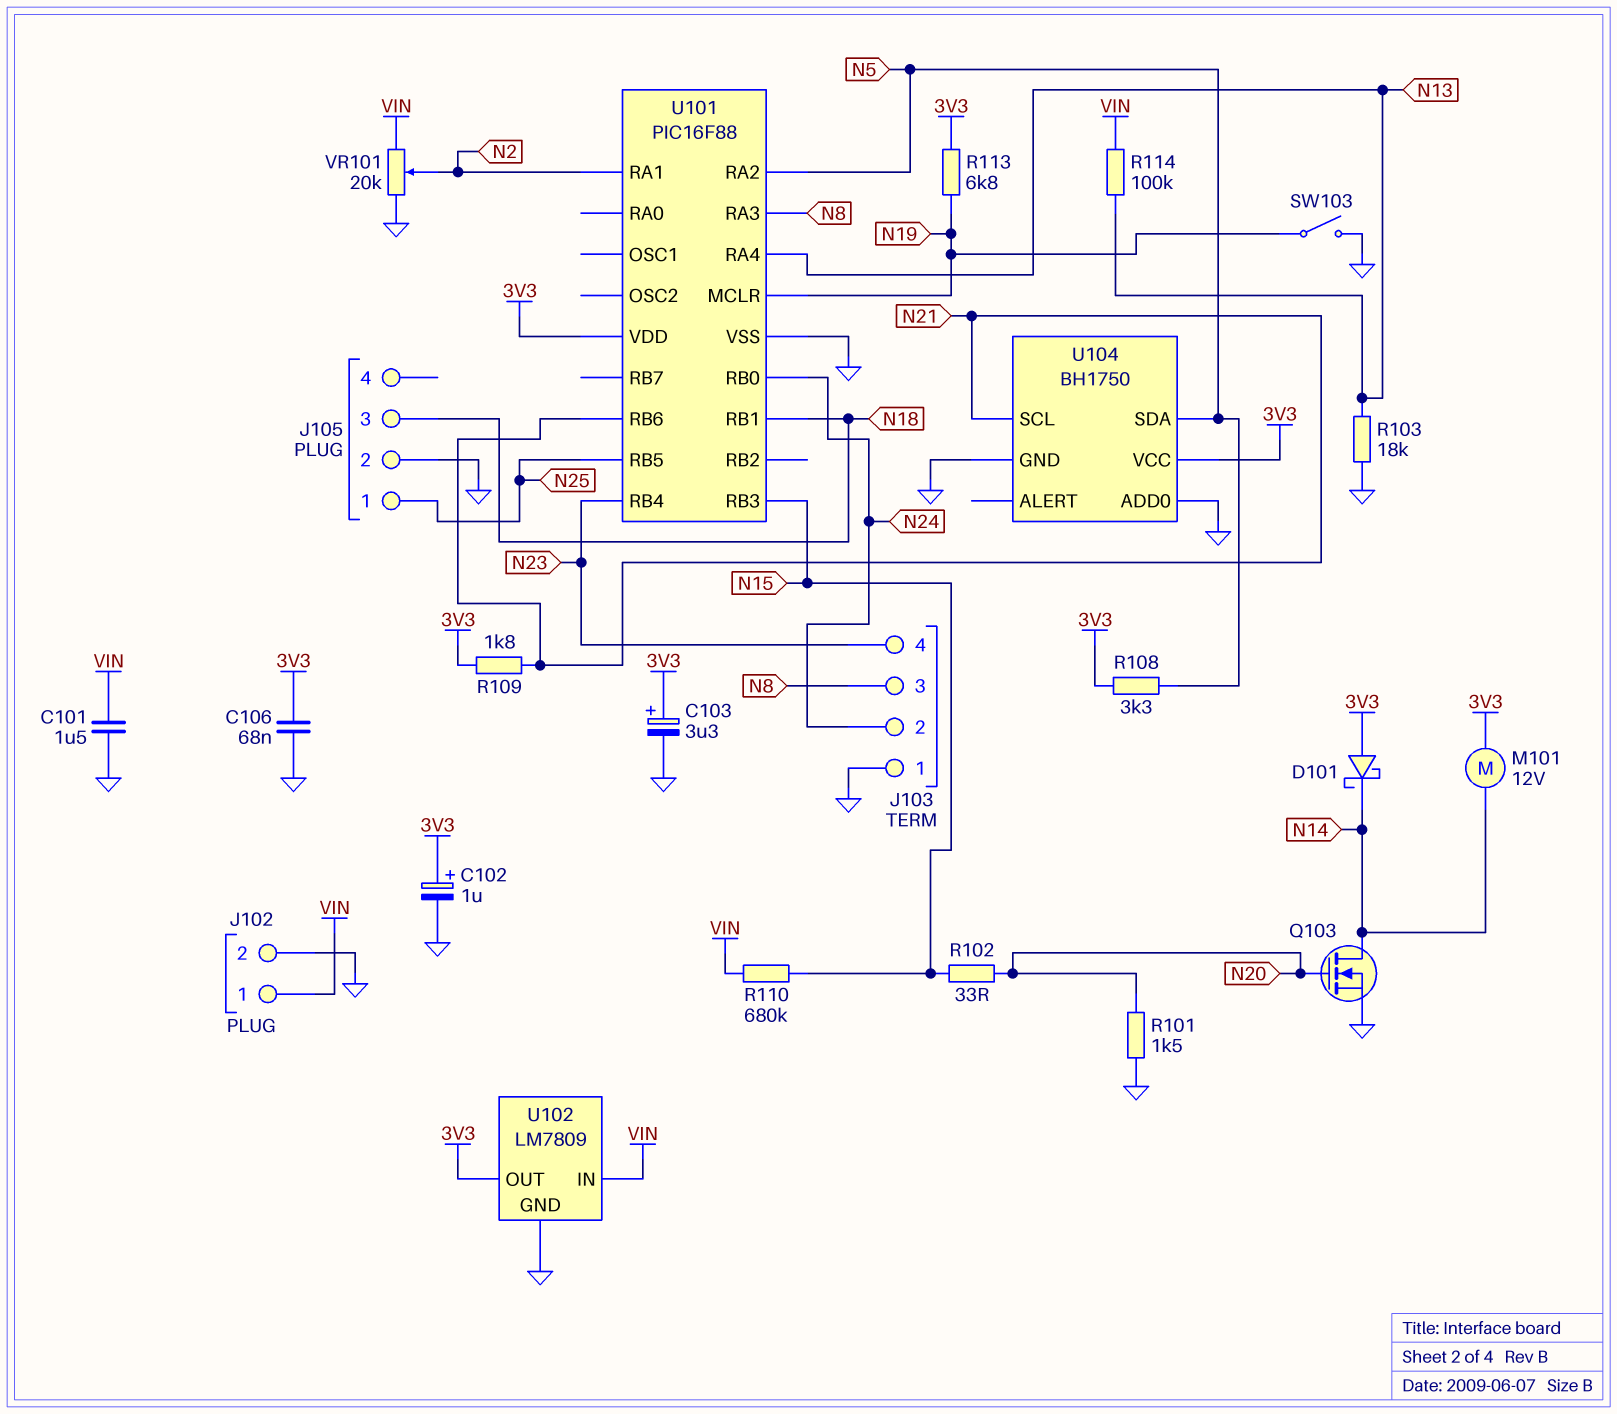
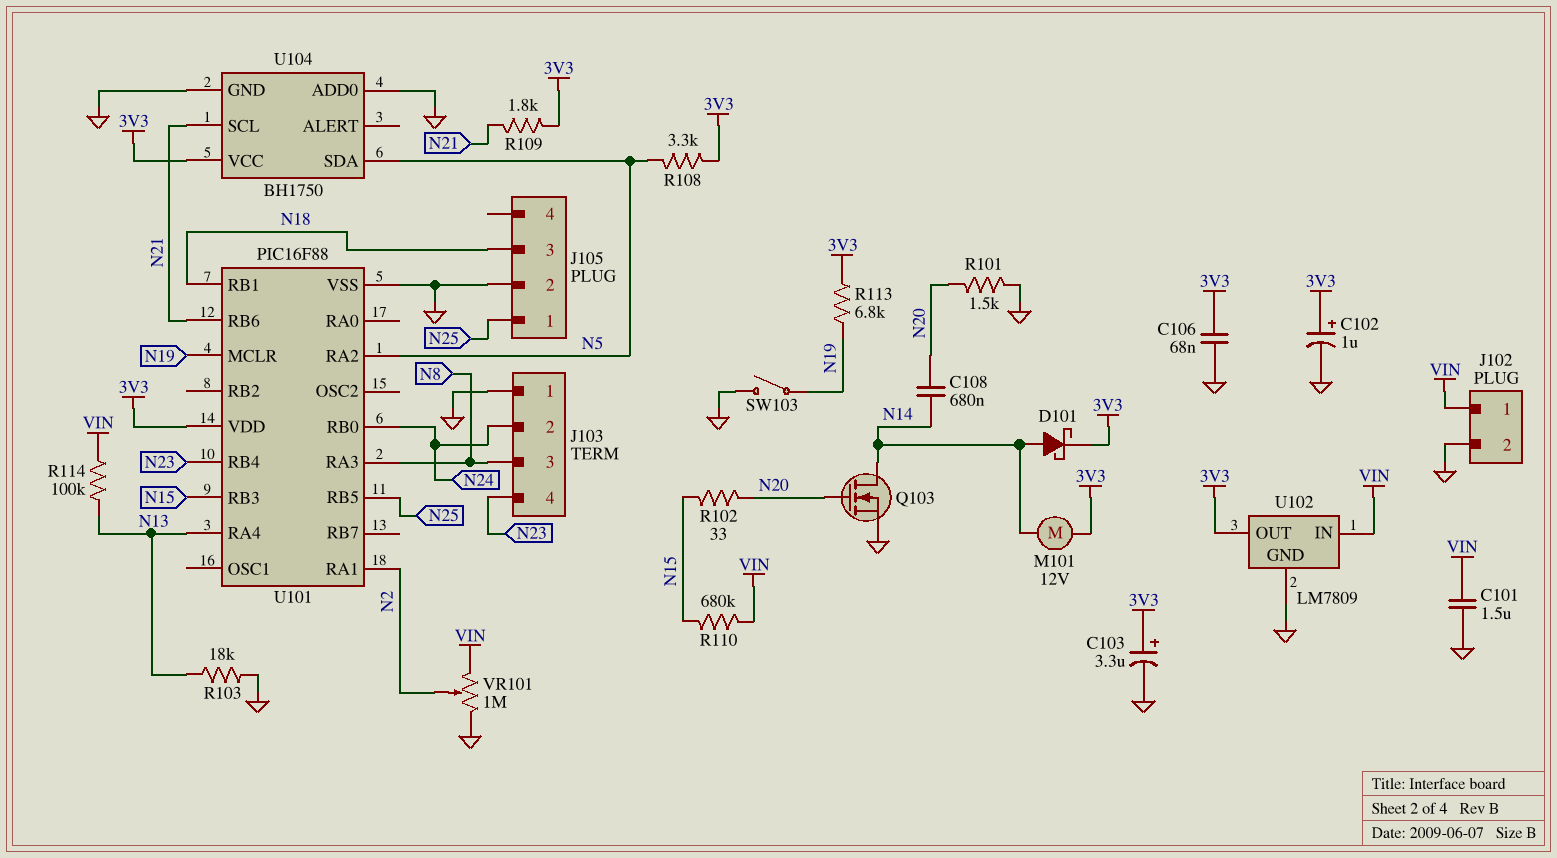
C108: none -> 680nF (N14, N20)
D101: schottky (A 3V3, K N14) -> schottky (A N14, K 3V3)
VR101: 20k (GND, VIN, wiper N2) -> 1M (GND, VIN, wiper N2)

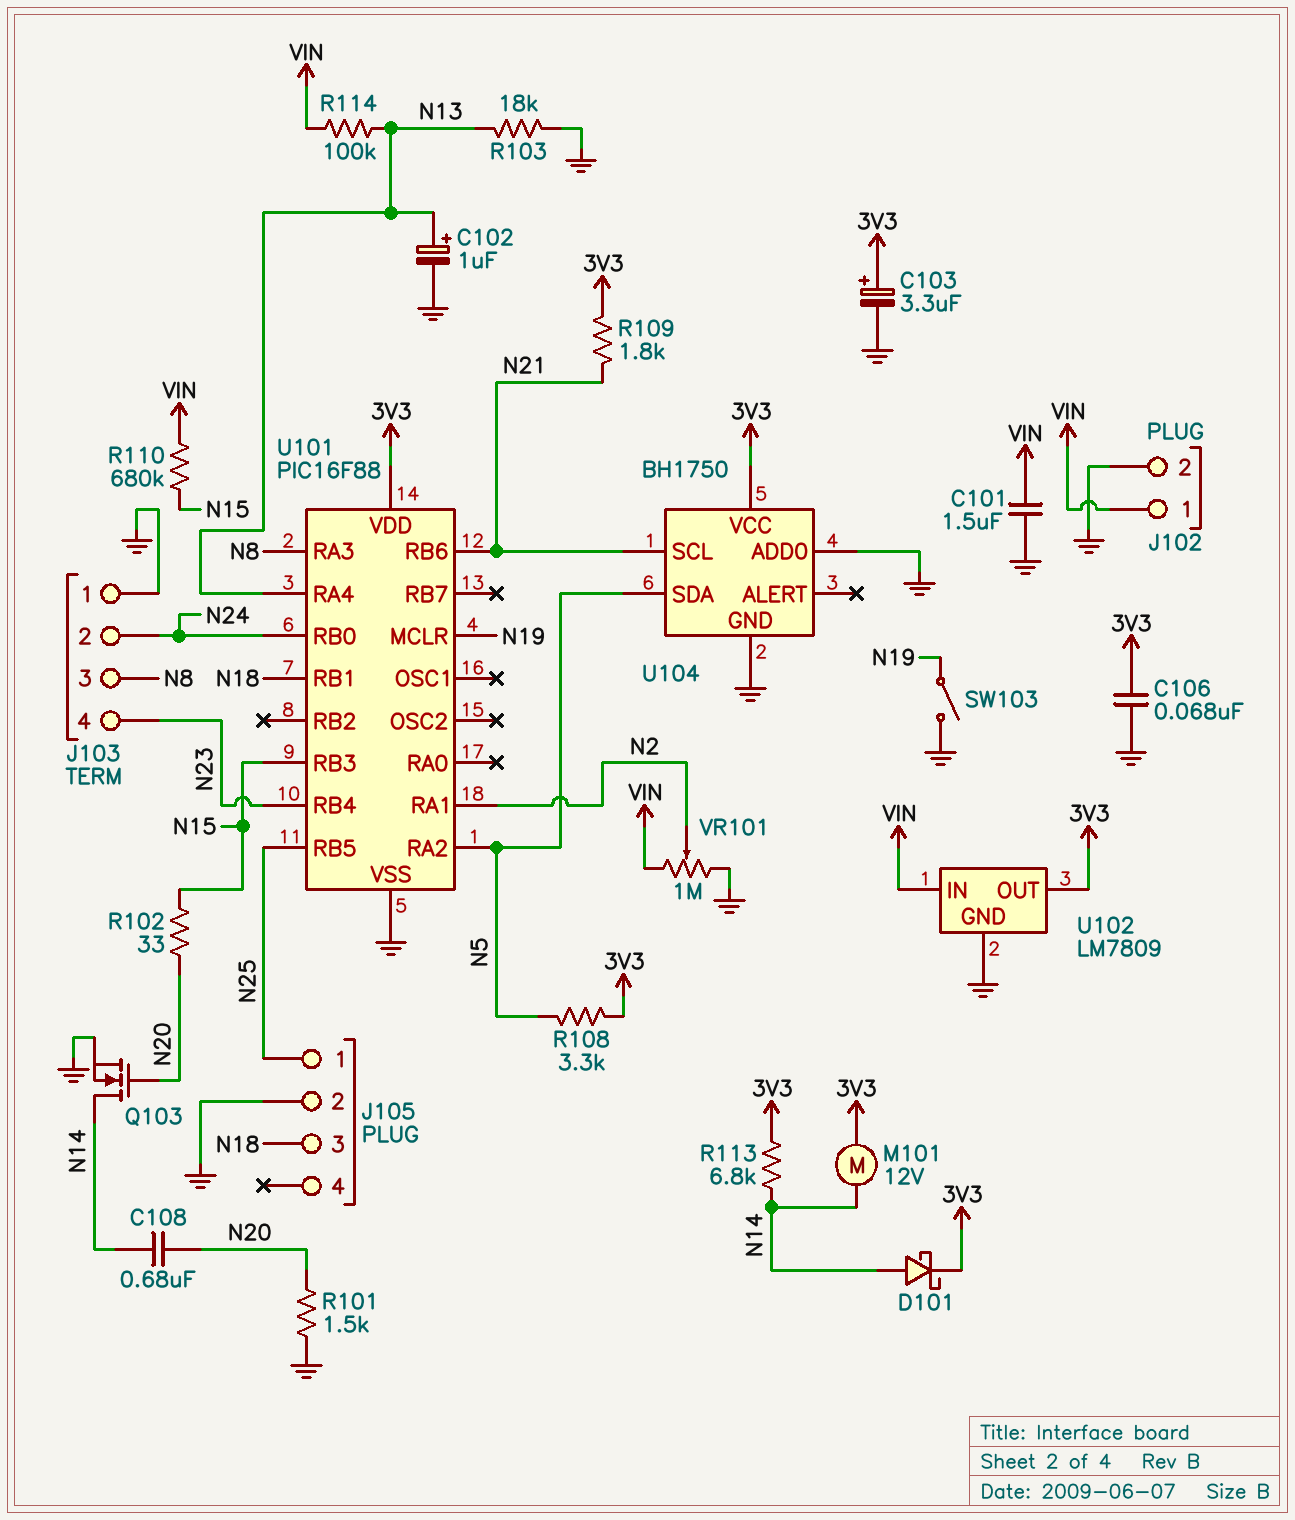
C102: 1uF (plus 3V3, minus GND) -> 1uF (plus N13, minus GND)
R113: 6.8k (3V3, N19) -> 6.8k (3V3, N14)

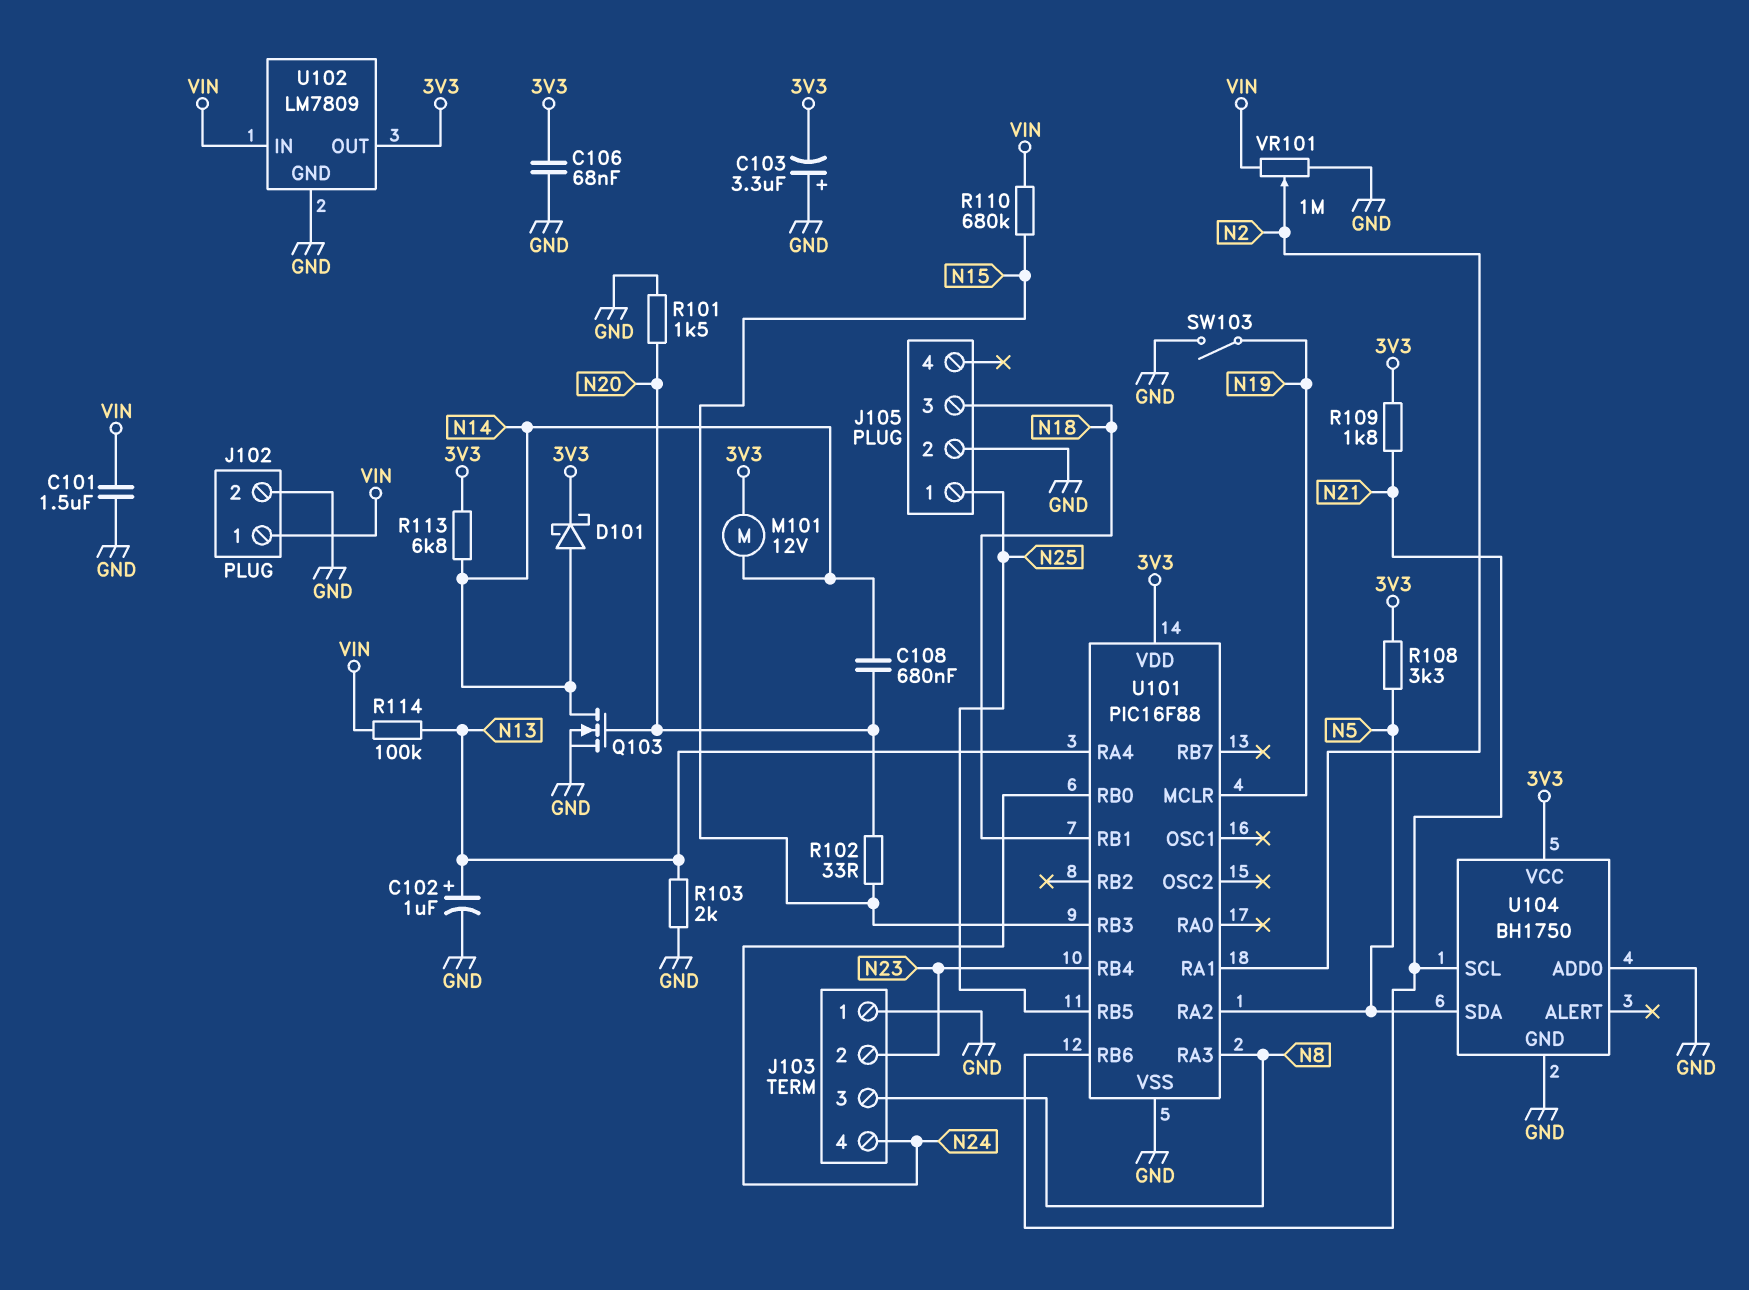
C103: 3.3uF (plus 3V3, minus GND) -> 3.3uF (plus GND, minus 3V3)
J103 pin 2: N24 -> N23
J103 pin 4: N23 -> N24
R103: 18k (GND, N13) -> 2k (GND, N13)

